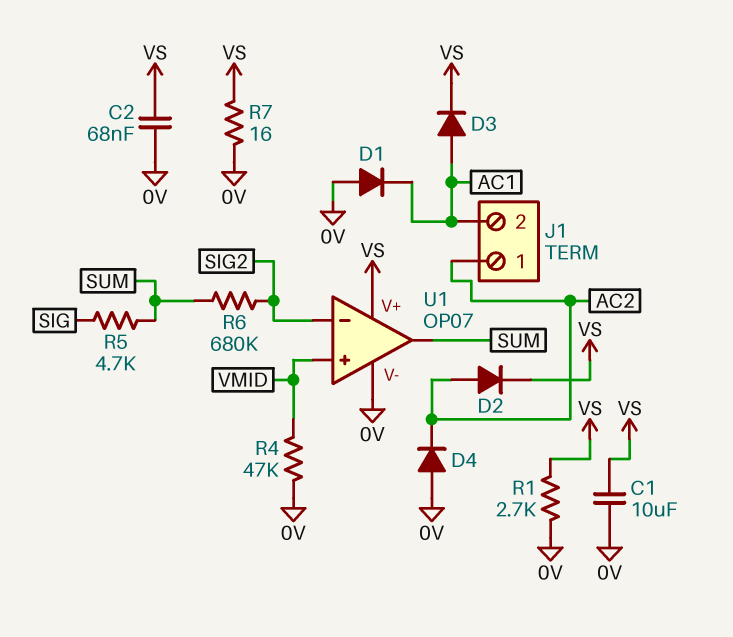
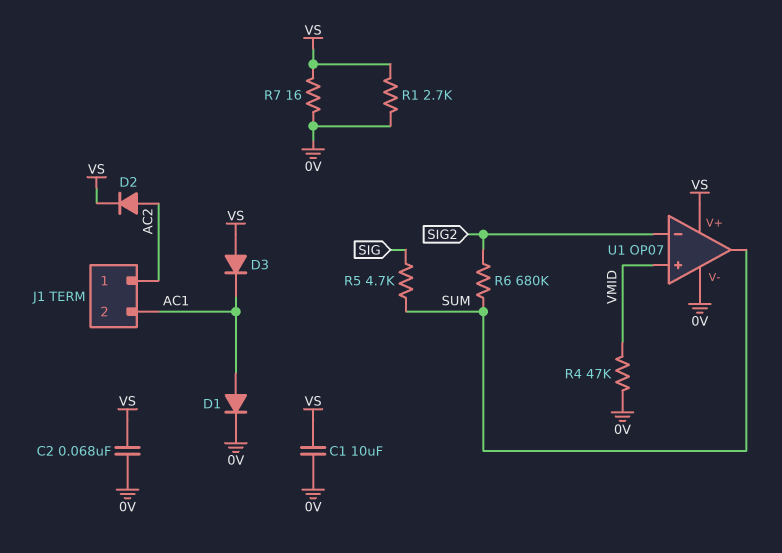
D1: diode (A 0V, K AC1) -> diode (A AC1, K 0V)
D3: diode (A AC1, K VS) -> diode (A VS, K AC1)
D4: diode (A 0V, K AC2) -> none

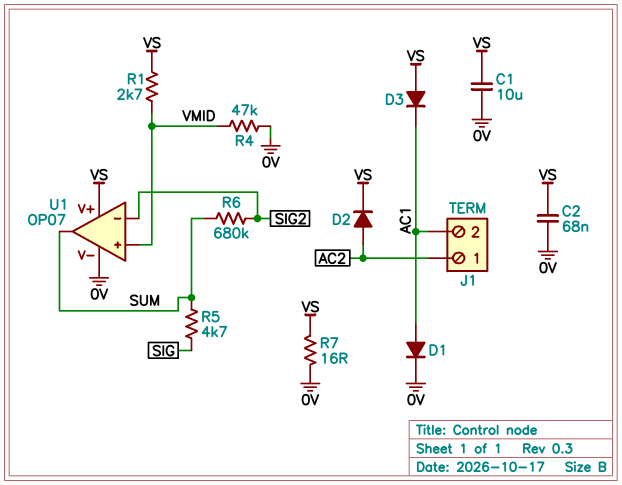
R1: 2.7k (0V, VS) -> 2.7k (VMID, VS)

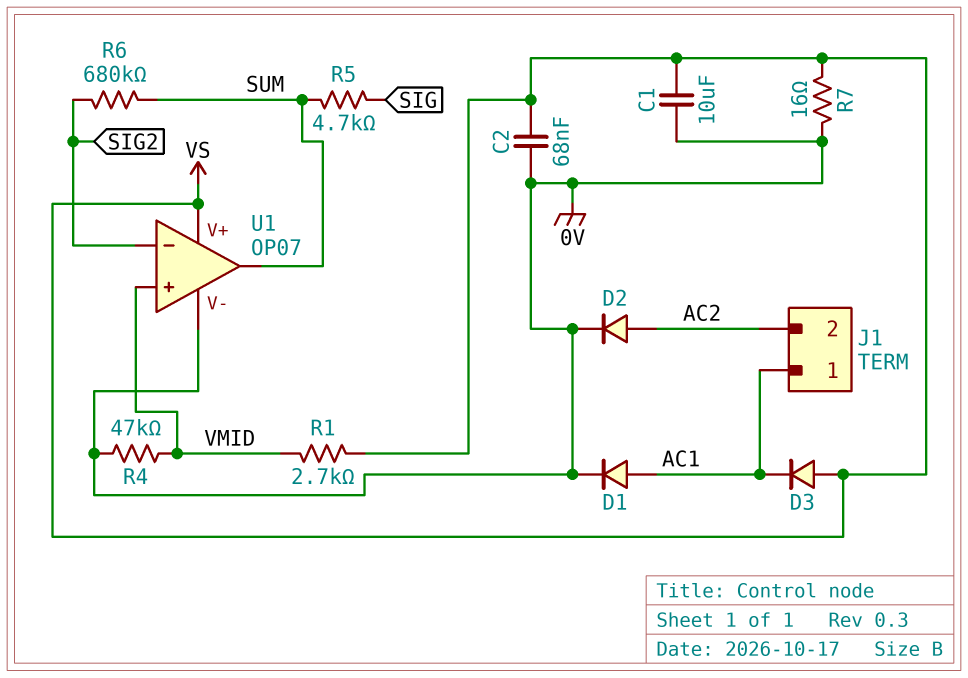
D2: diode (A AC2, K VS) -> diode (A AC2, K 0V)
J1 pin 1: AC2 -> AC1
J1 pin 2: AC1 -> AC2

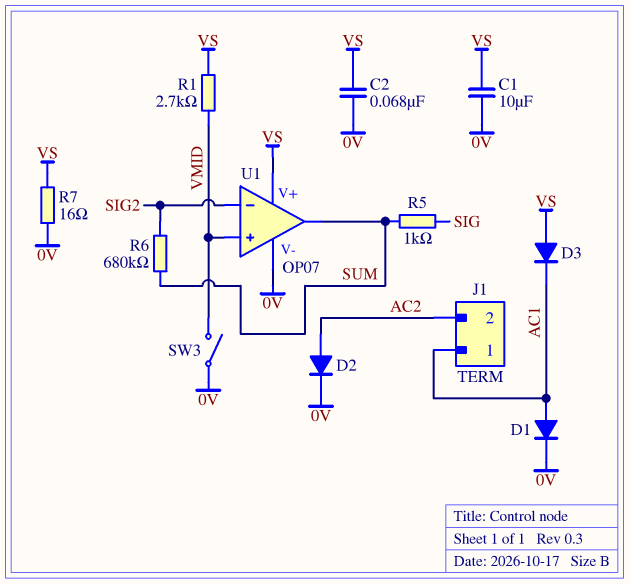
R4: 47k (0V, VMID) -> none
R5: 4.7k (SIG, SUM) -> 1k (SIG, SUM)
SW3: none -> switch (0V, VMID)

